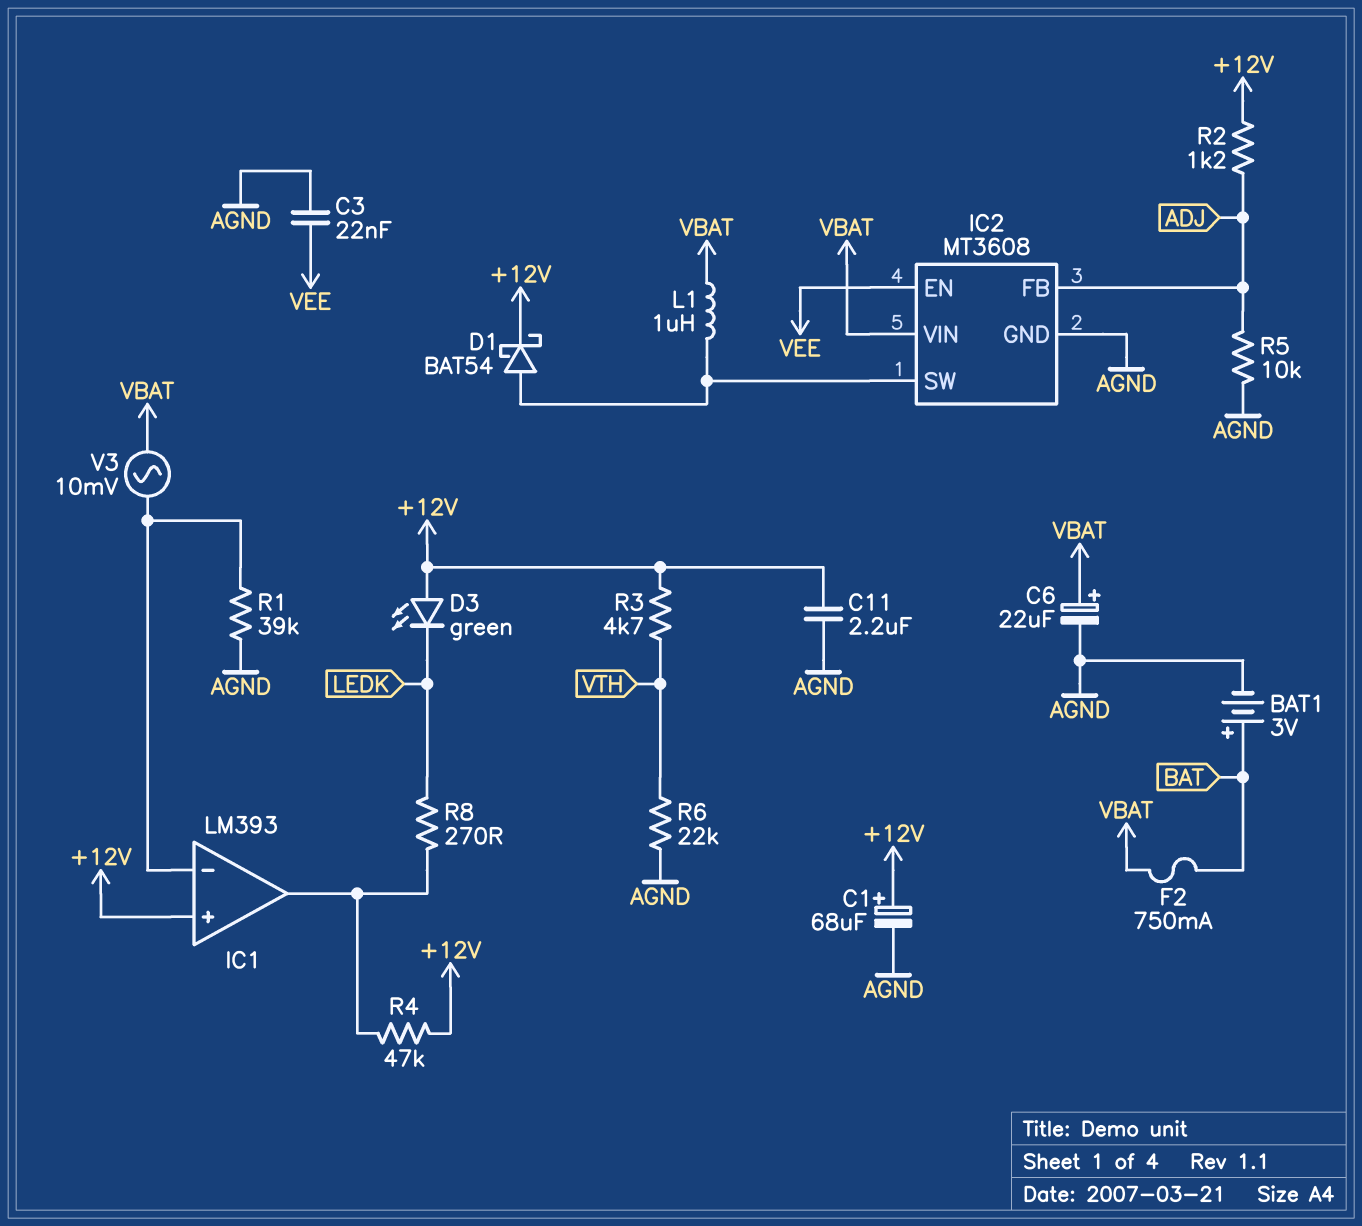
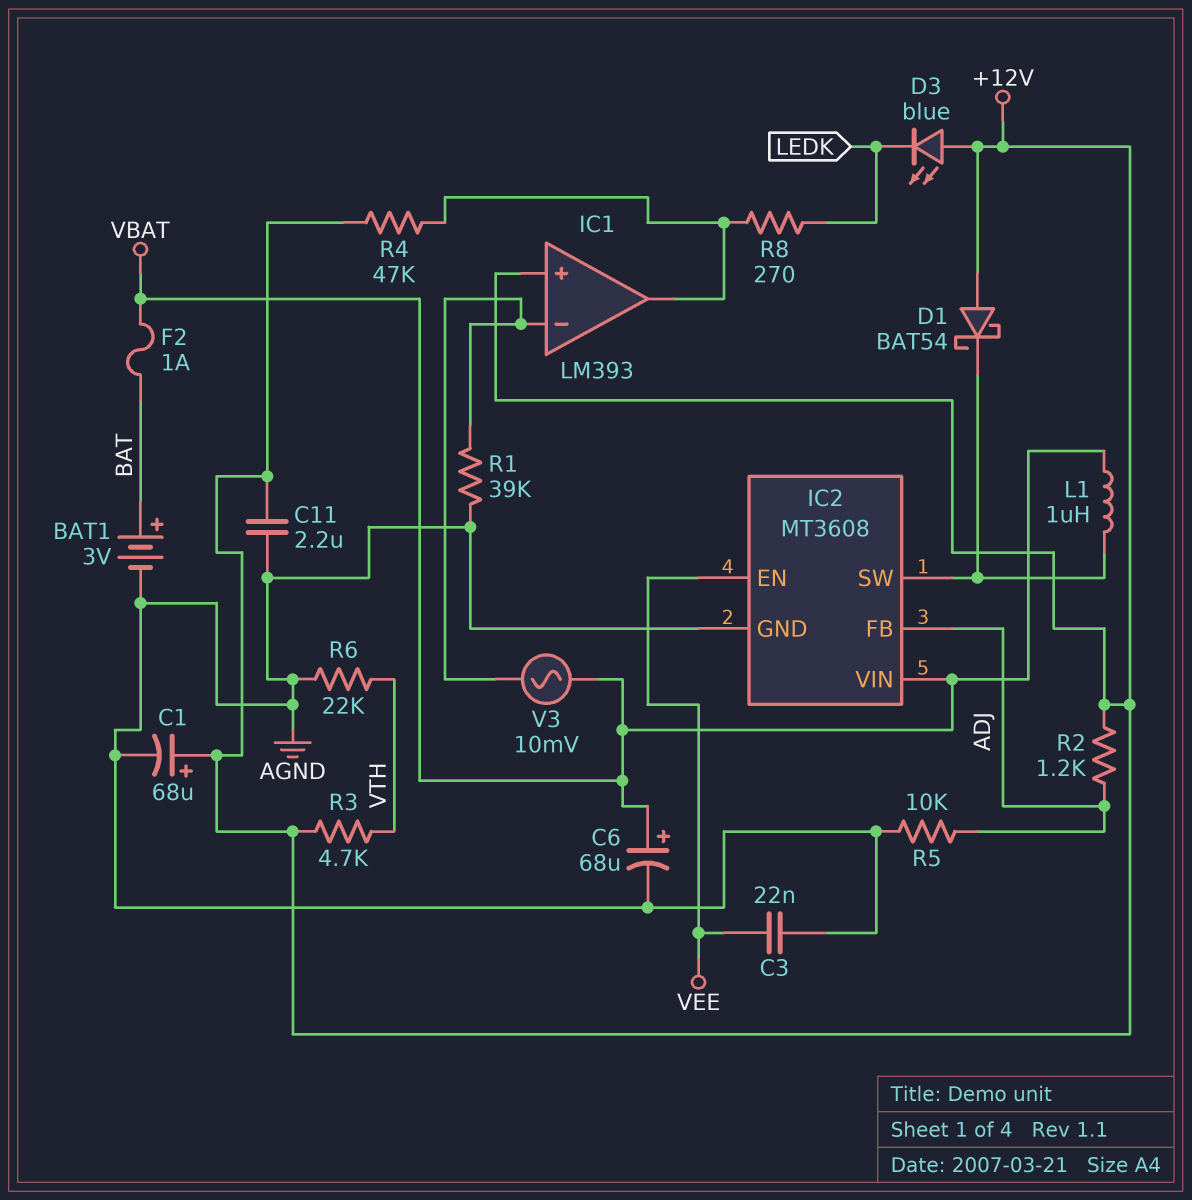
C6: 22uF (plus VBAT, minus AGND) -> 68uF (plus VBAT, minus AGND)
D1: schottky BAT54 (A IC2/SW, K +12V) -> schottky BAT54 (A +12V, K IC2/SW)
D3: LED green (A +12V, K LEDK) -> LED blue (A +12V, K LEDK)
F2: 750mA (BAT, VBAT) -> 1A (BAT, VBAT)

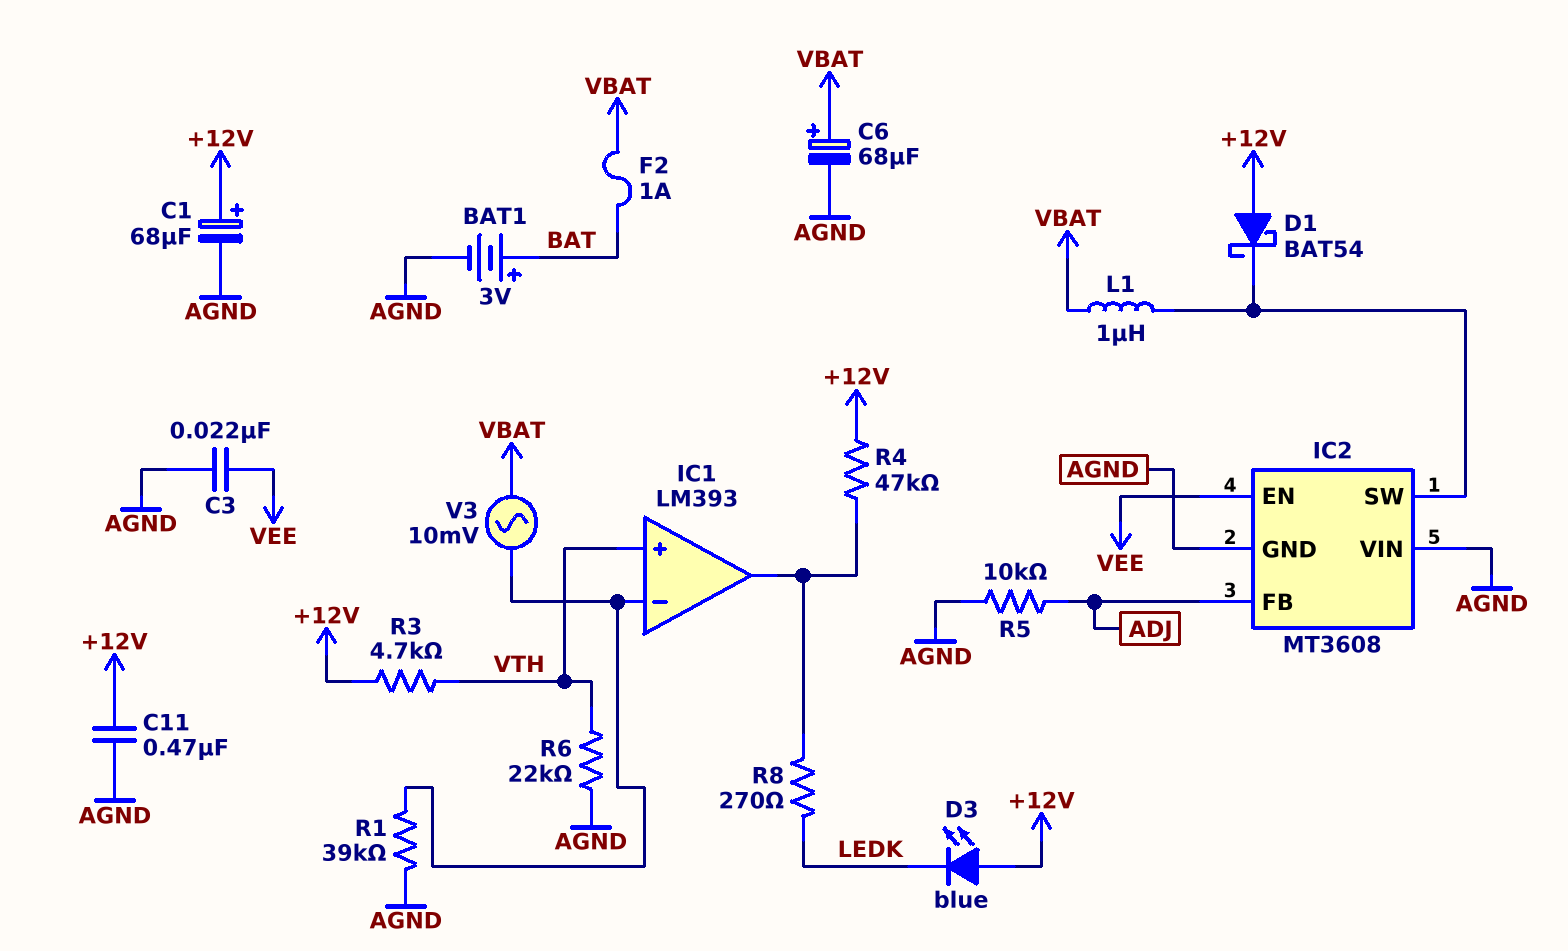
C11: 2.2uF (+12V, AGND) -> 470nF (+12V, AGND)
IC1 pin in+: +12V -> VTH
IC2 pin VIN: VBAT -> AGND
R2: 1.2k (+12V, ADJ) -> none

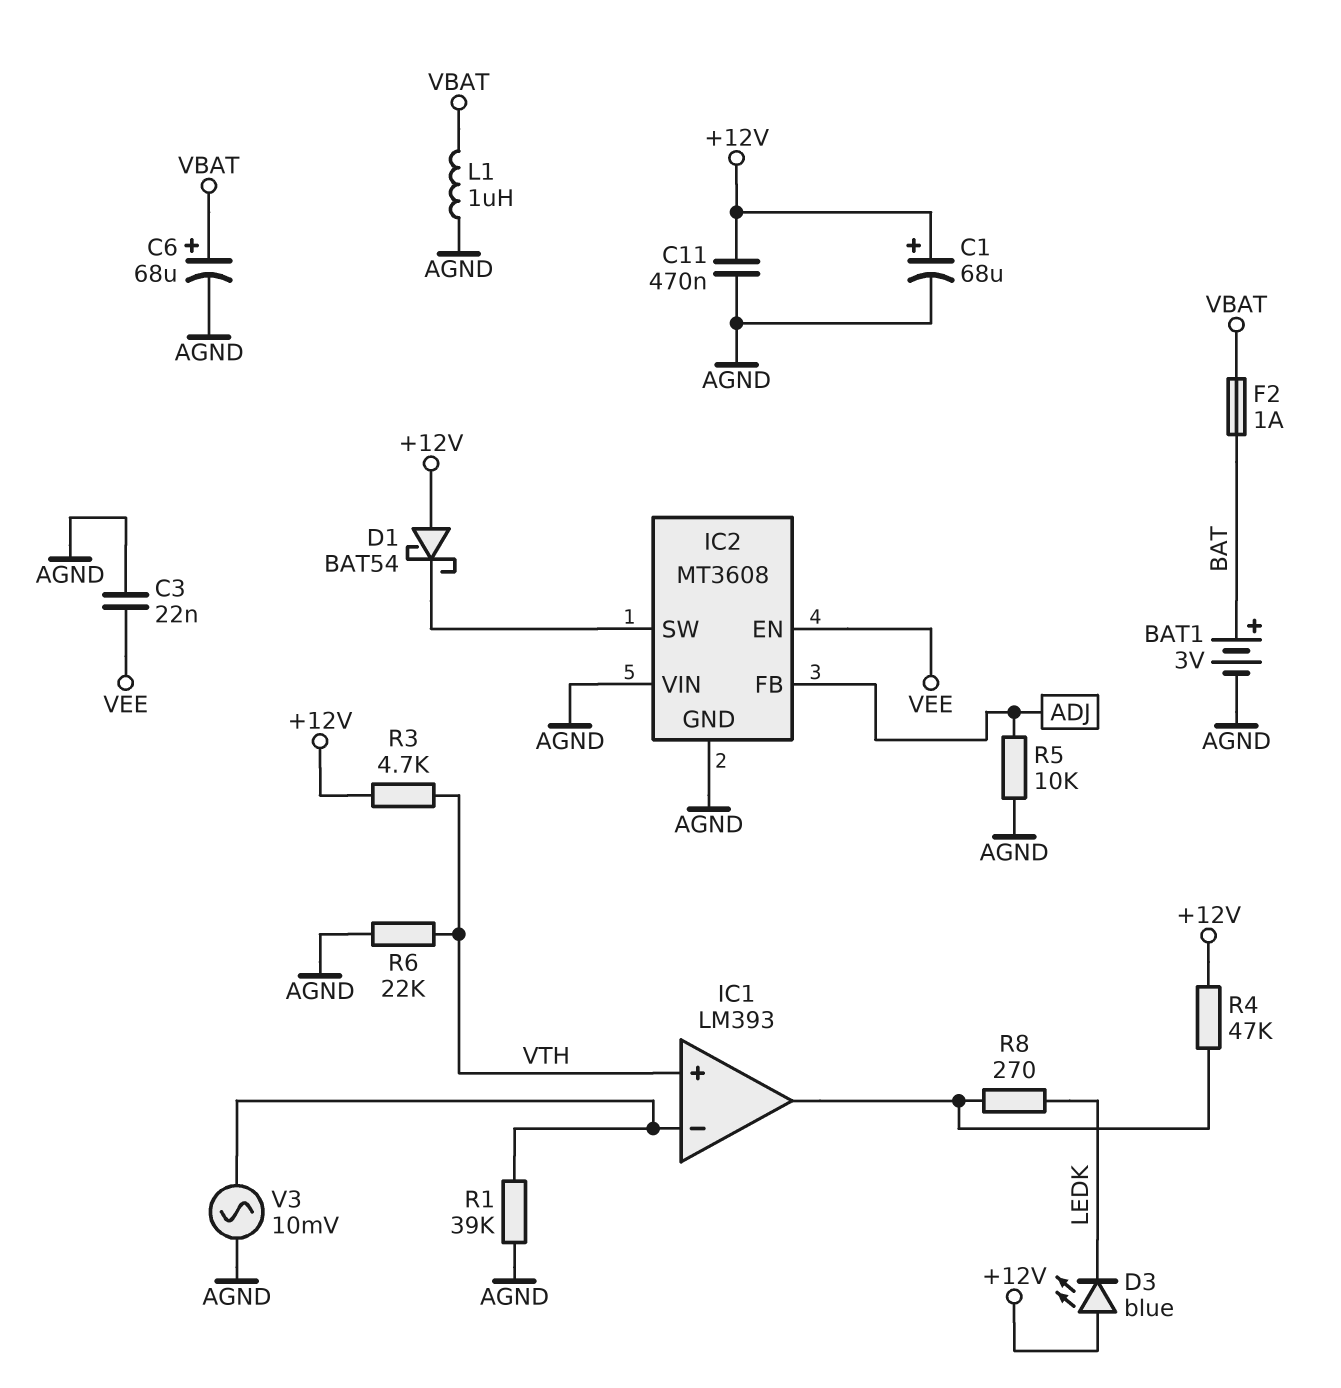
L1: 1uH (IC2/SW, VBAT) -> 1uH (AGND, VBAT)
V3: AC 10mV (IC1/in-, VBAT) -> AC 10mV (AGND, IC1/in-)

